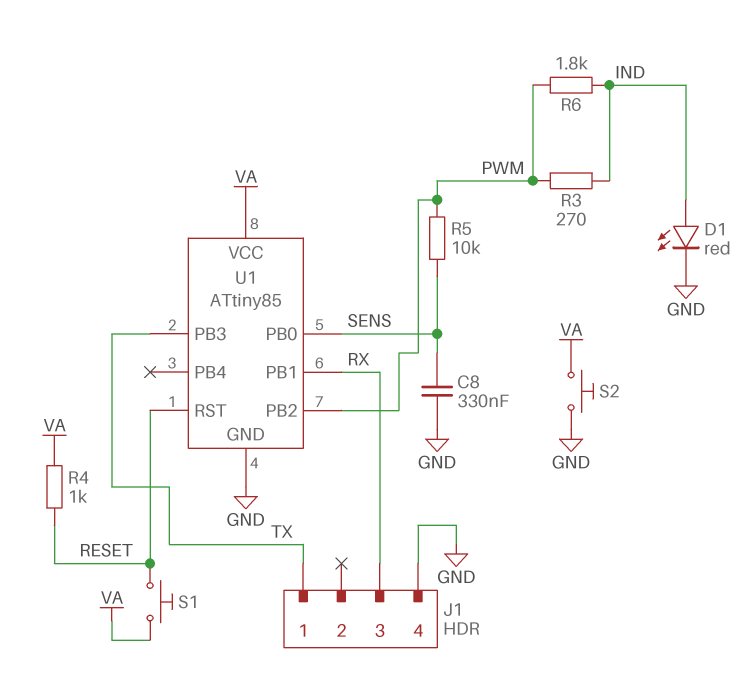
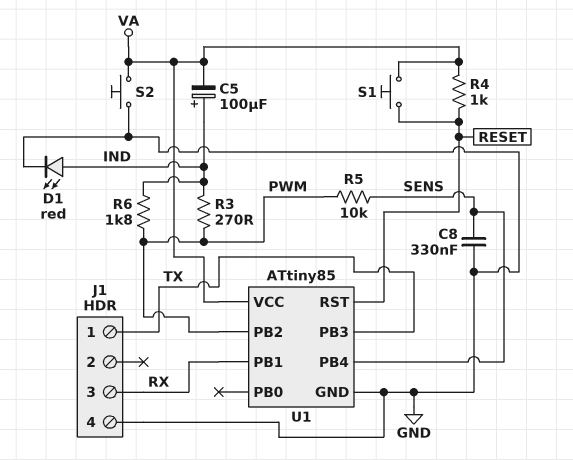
C5: none -> 100uF (plus IND, minus VA)
U1 pin PB0: SENS -> none
U1 pin PB4: none -> SENS

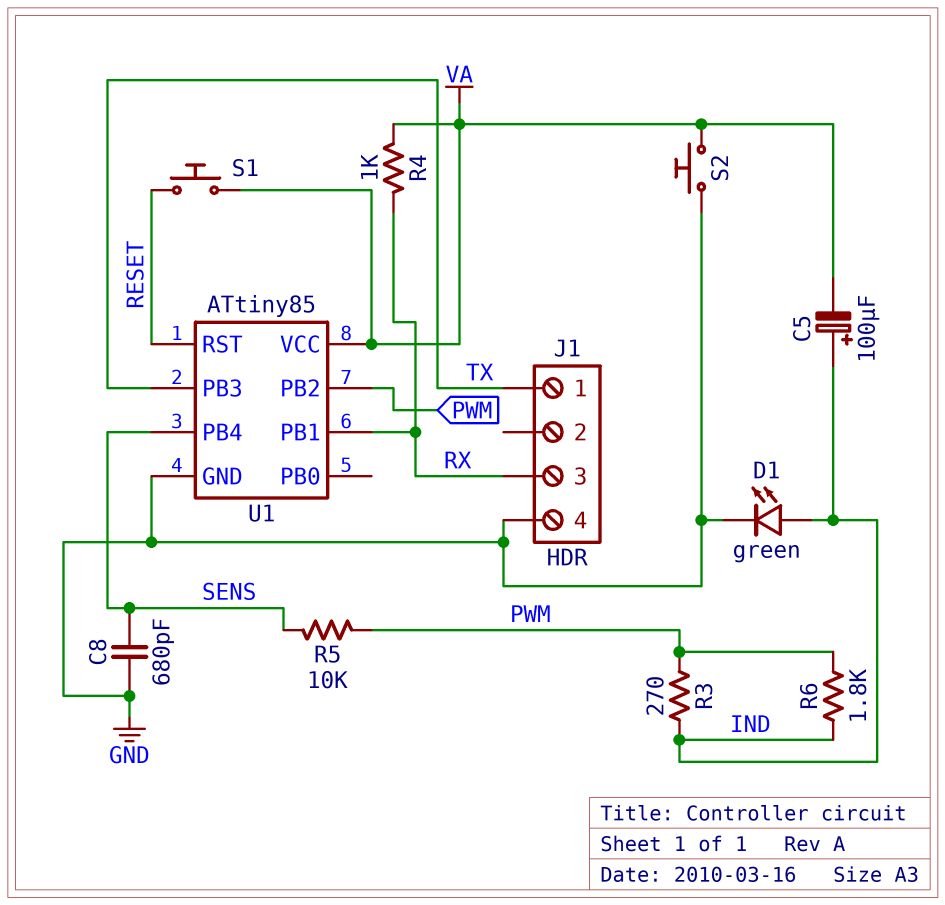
C8: 330nF (GND, SENS) -> 680pF (GND, SENS)
D1: LED red (A IND, K GND) -> LED green (A IND, K GND)
R4: 1k (RESET, VA) -> 1k (RX, VA)

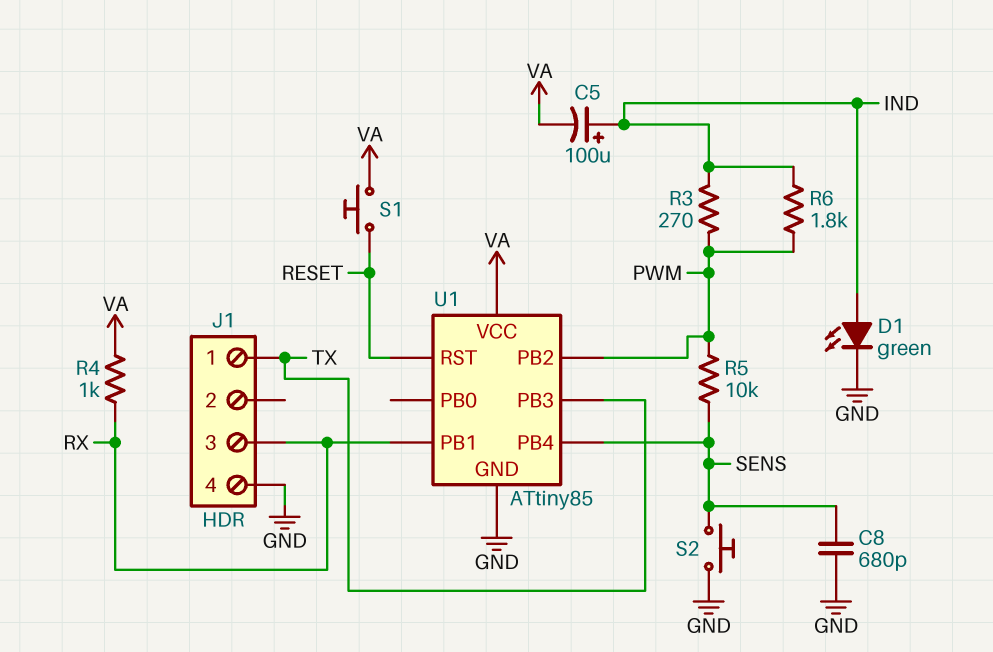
S2: button (GND, VA) -> button (GND, SENS)

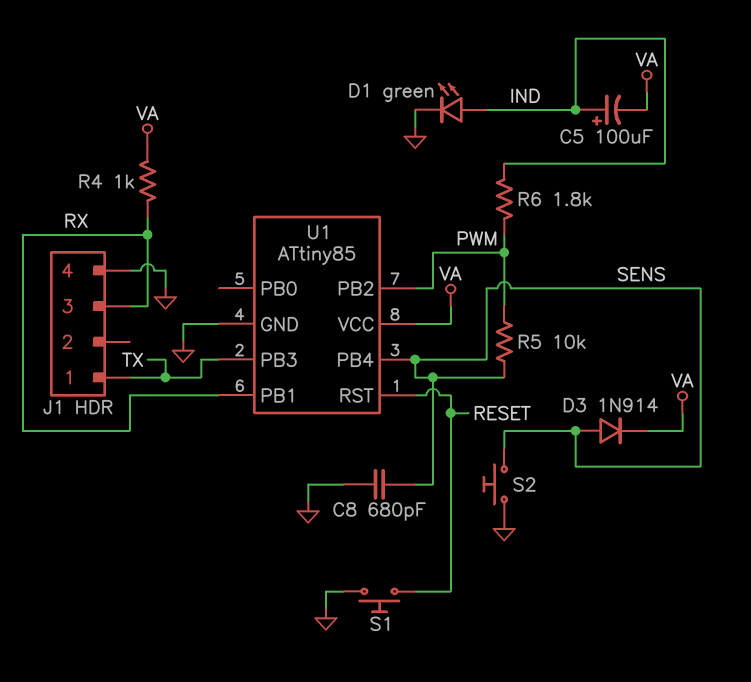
D3: none -> diode 1N914 (A SENS, K VA)
R3: 270 (IND, PWM) -> none
S1: button (RESET, VA) -> button (GND, RESET)

